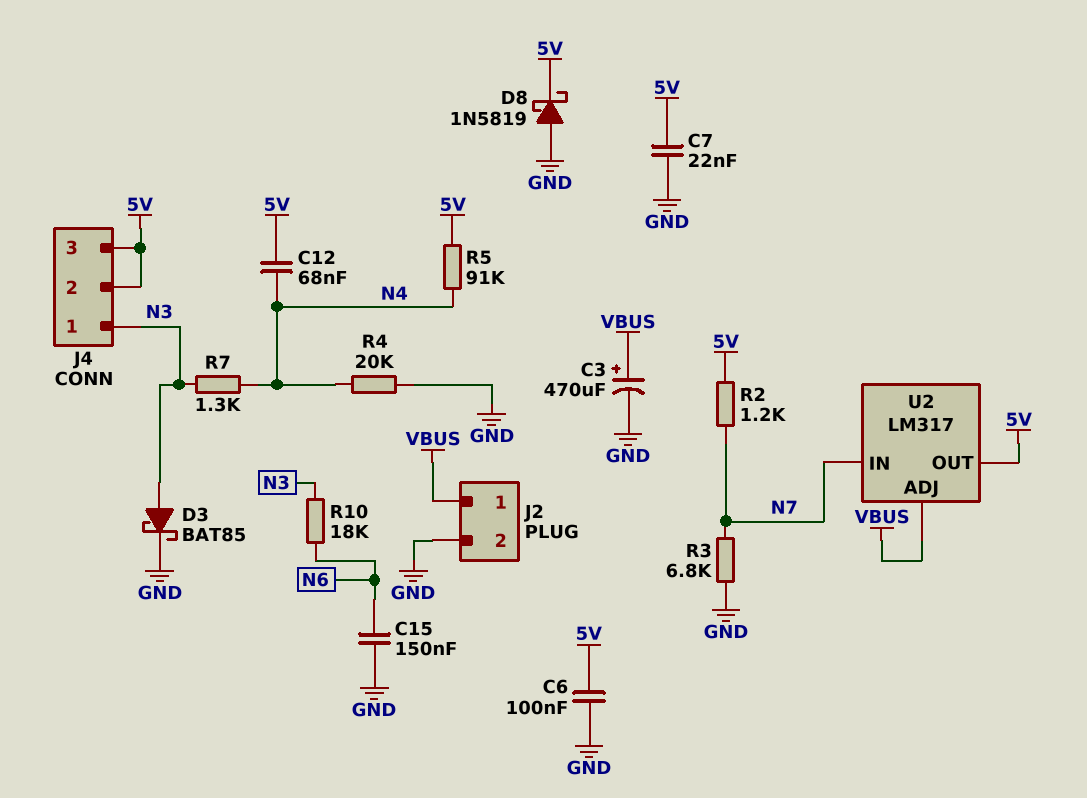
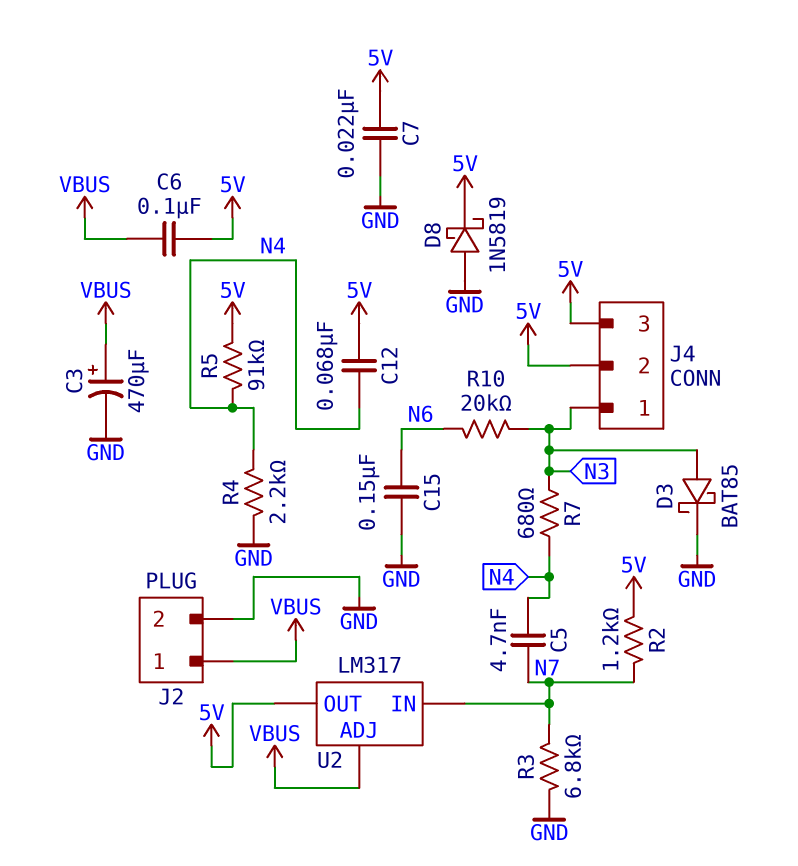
C5: none -> 4.7nF (N4, N7)
C6: 100nF (5V, GND) -> 100nF (5V, VBUS)
R4: 20k (GND, N4) -> 2.2k (GND, N4)
R7: 1.3k (N3, N4) -> 680 (N3, N4)
R10: 18k (N3, N6) -> 20k (N3, N6)

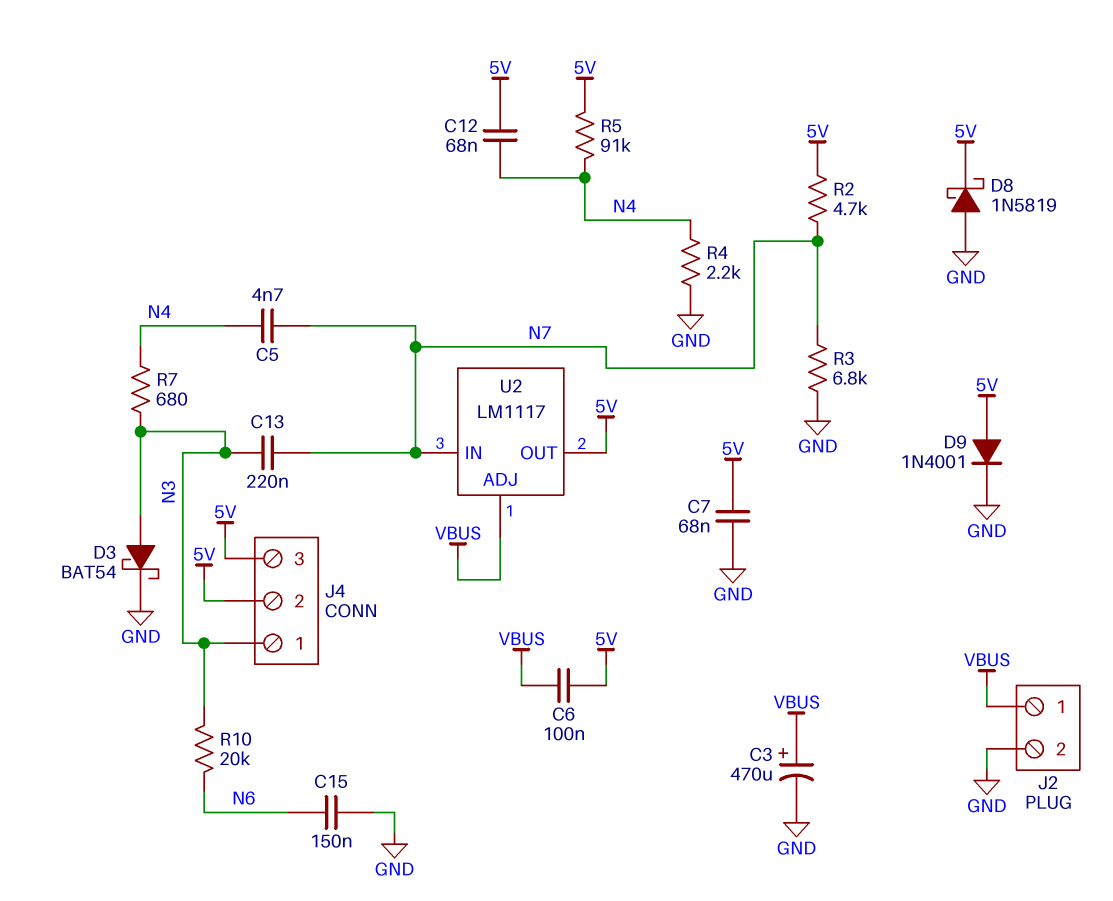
C7: 22nF (5V, GND) -> 68nF (5V, GND)
C13: none -> 220nF (N3, N7)
D3: schottky BAT85 (A N3, K GND) -> schottky BAT54 (A N3, K GND)
D9: none -> diode 1N4001 (A 5V, K GND)
R2: 1.2k (5V, N7) -> 4.7k (5V, N7)
U2: LM317 -> LM1117

